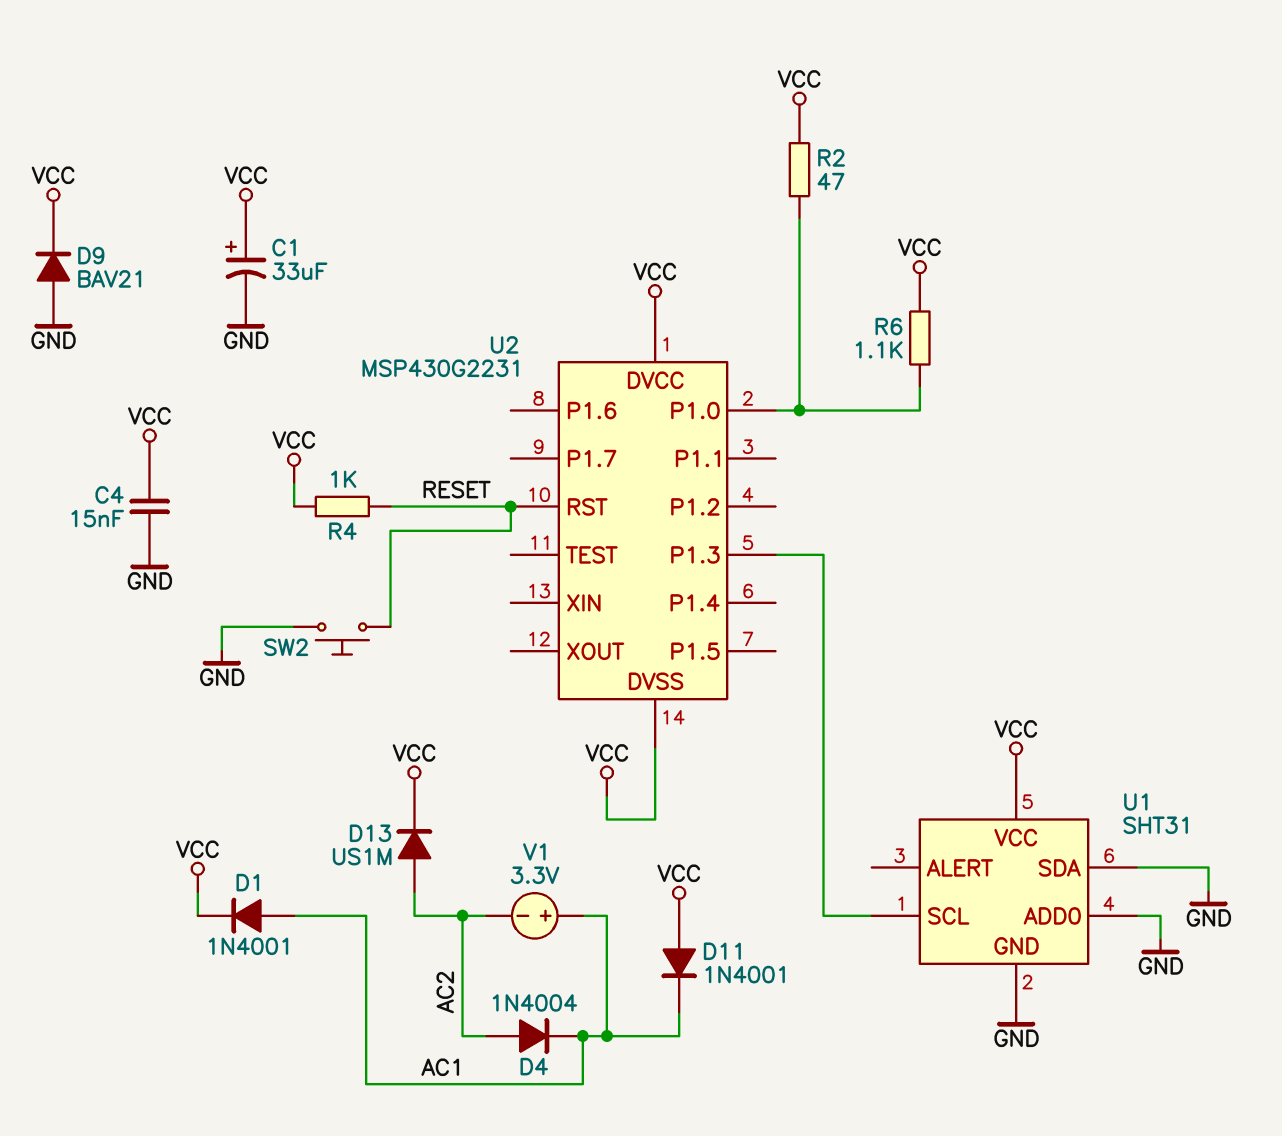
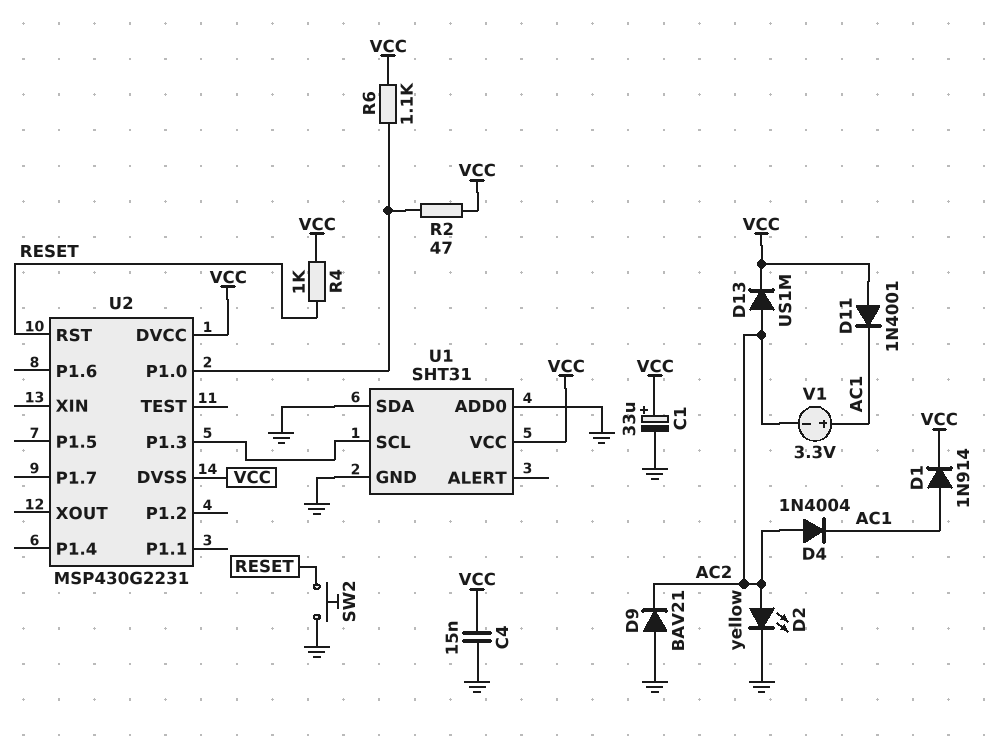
D1: diode 1N4001 (A AC1, K VCC) -> diode 1N914 (A AC1, K VCC)
D2: none -> LED yellow (A AC2, K GND)
D9: diode BAV21 (A GND, K VCC) -> diode BAV21 (A GND, K AC2)

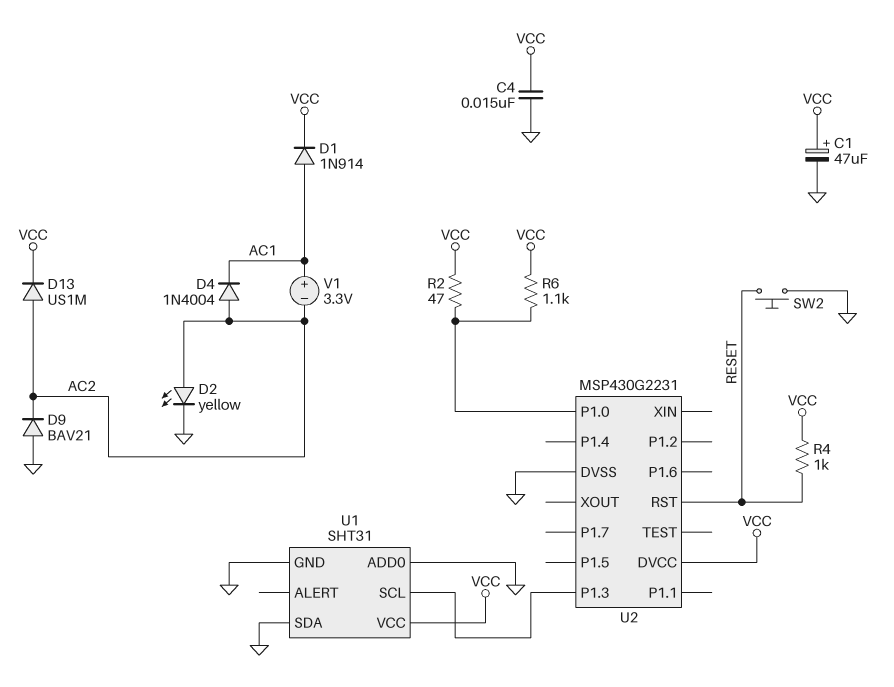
C1: 33uF (plus VCC, minus GND) -> 47uF (plus VCC, minus GND)
D11: diode 1N4001 (A VCC, K AC1) -> none
U2 pin DVSS: VCC -> GND

